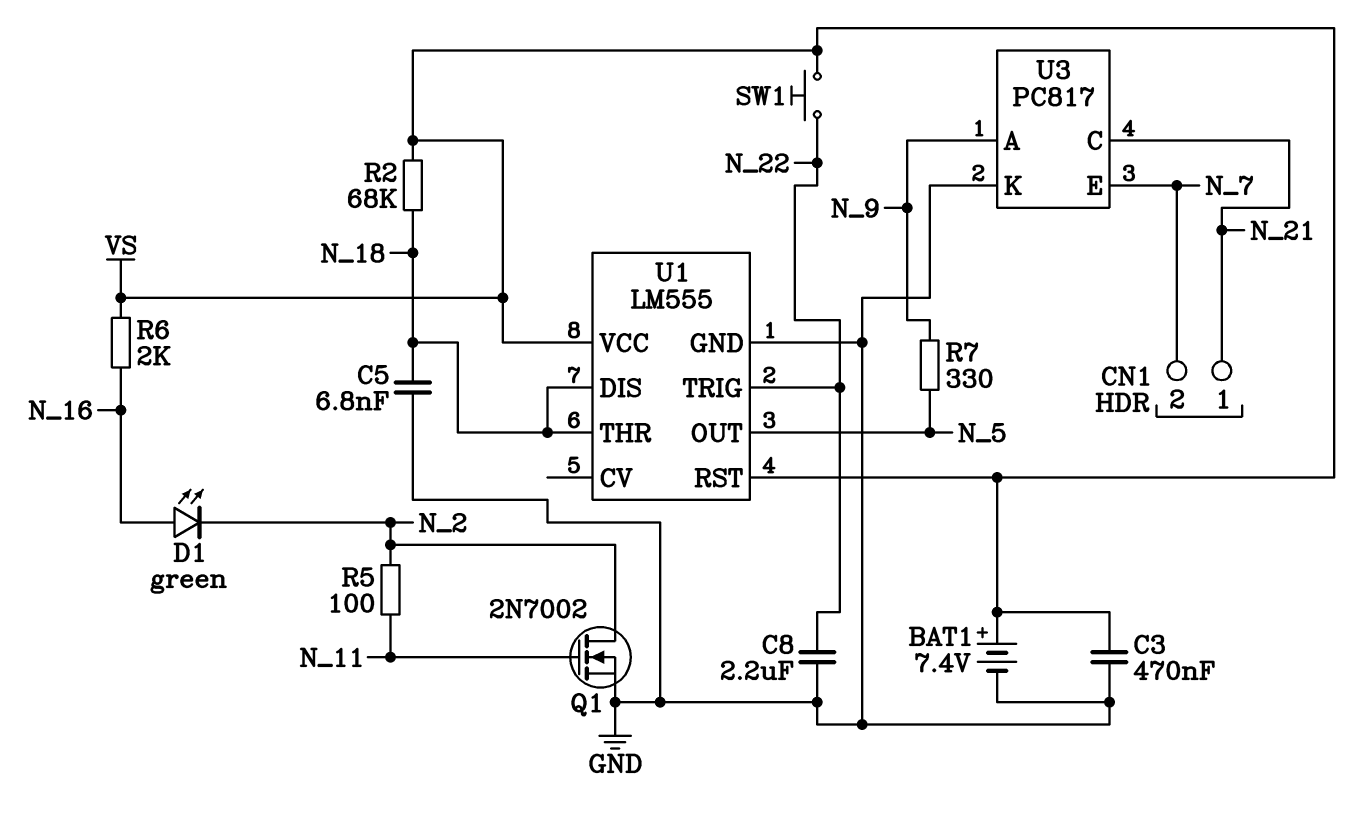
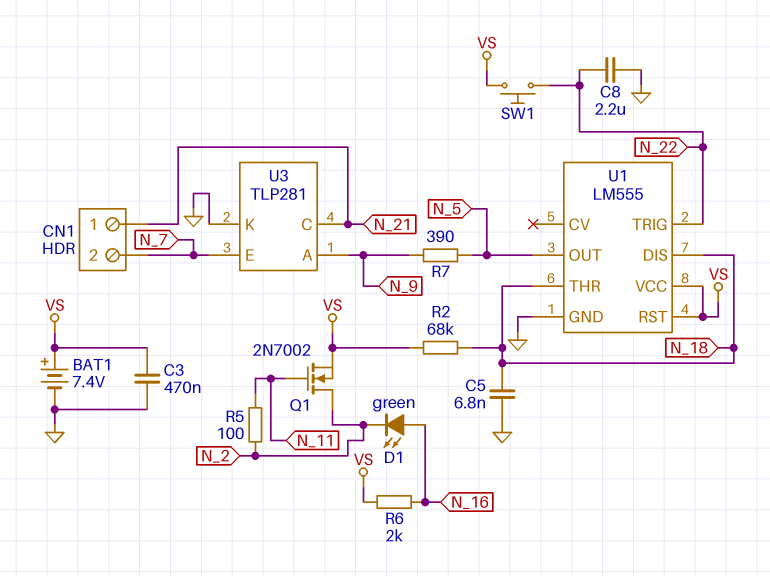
Q1: NMOS 2N7002 (G N_11, D N_2, S GND) -> NMOS 2N7002 (G N_11, D N_2, S VS)
R7: 330 (N_5, N_9) -> 390 (N_5, N_9)
U3: PC817 -> TLP281

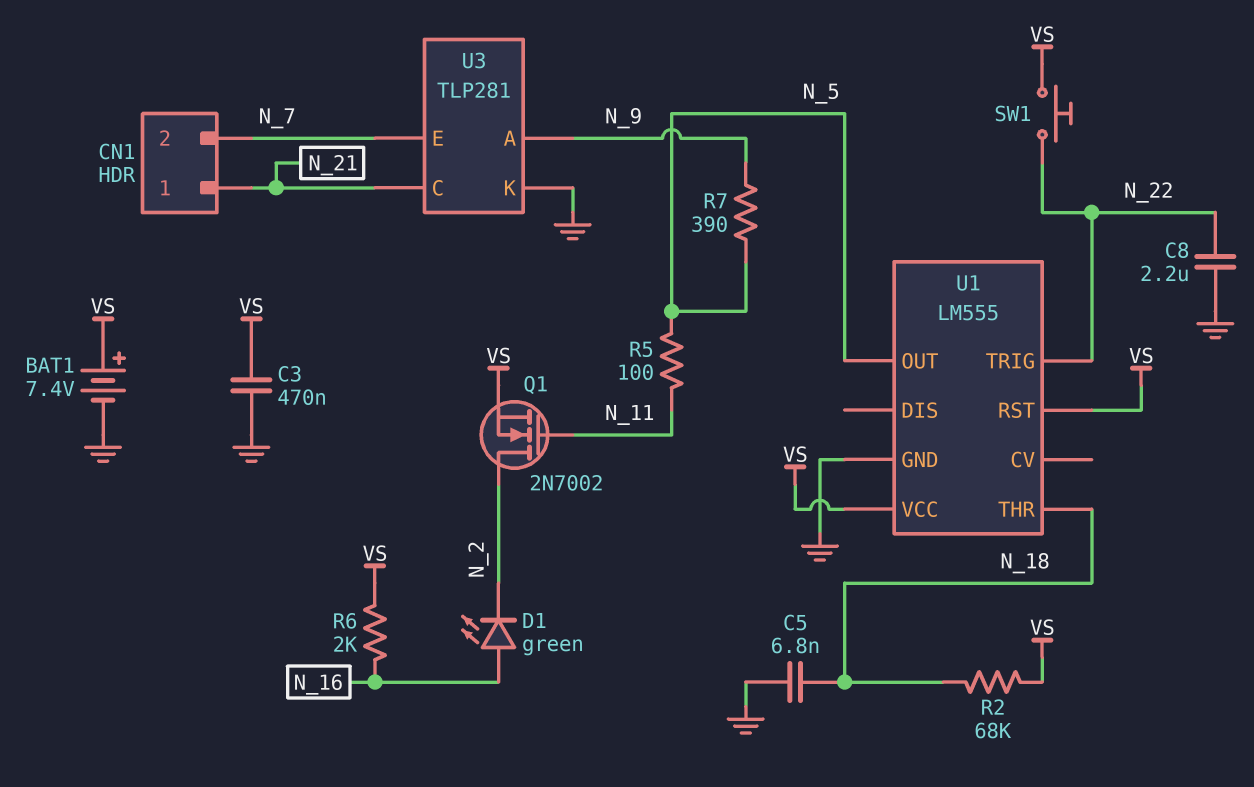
R5: 100 (N_2, N_11) -> 100 (N_5, N_11)
U1 pin DIS: N_18 -> none

